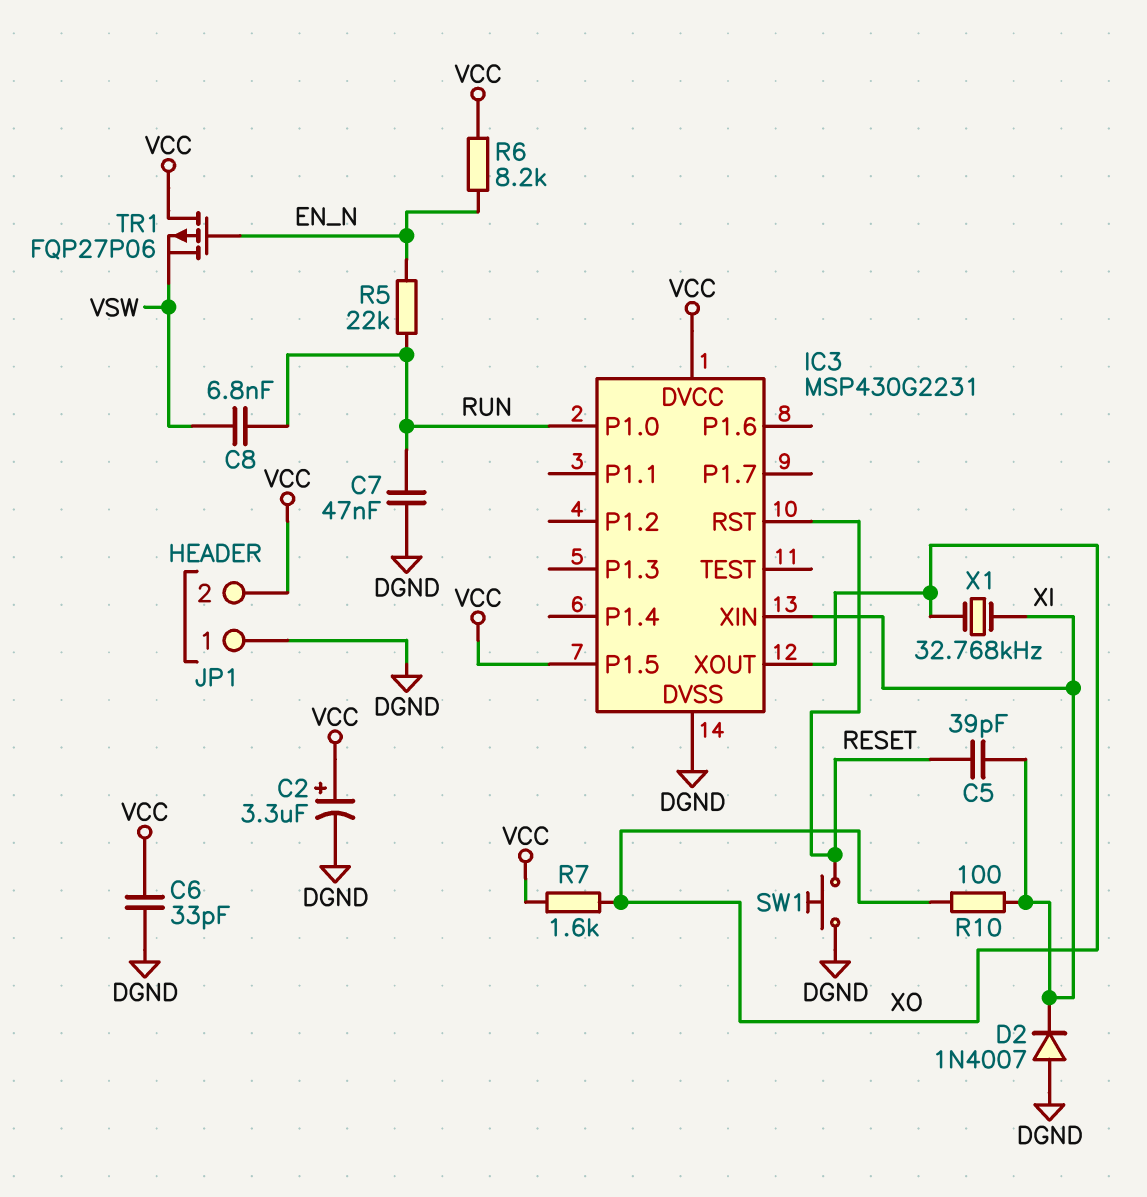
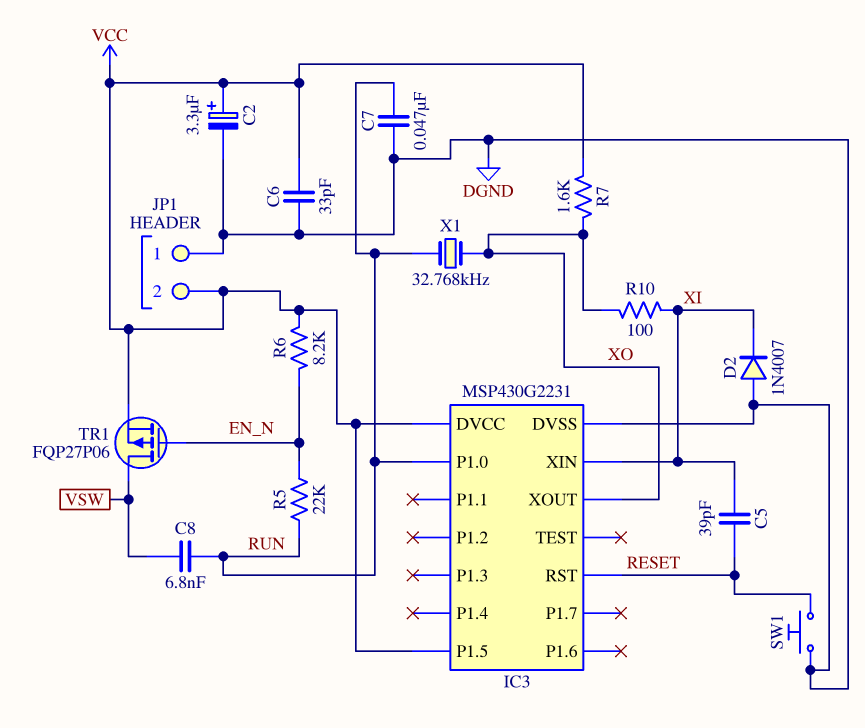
TR1: PMOS FQP27P06 (G EN_N, D VCC, S VSW) -> PMOS FQP27P06 (G EN_N, D VSW, S VCC)
X1: 32.768kHz (XI, XO) -> 32.768kHz (RUN, XO)

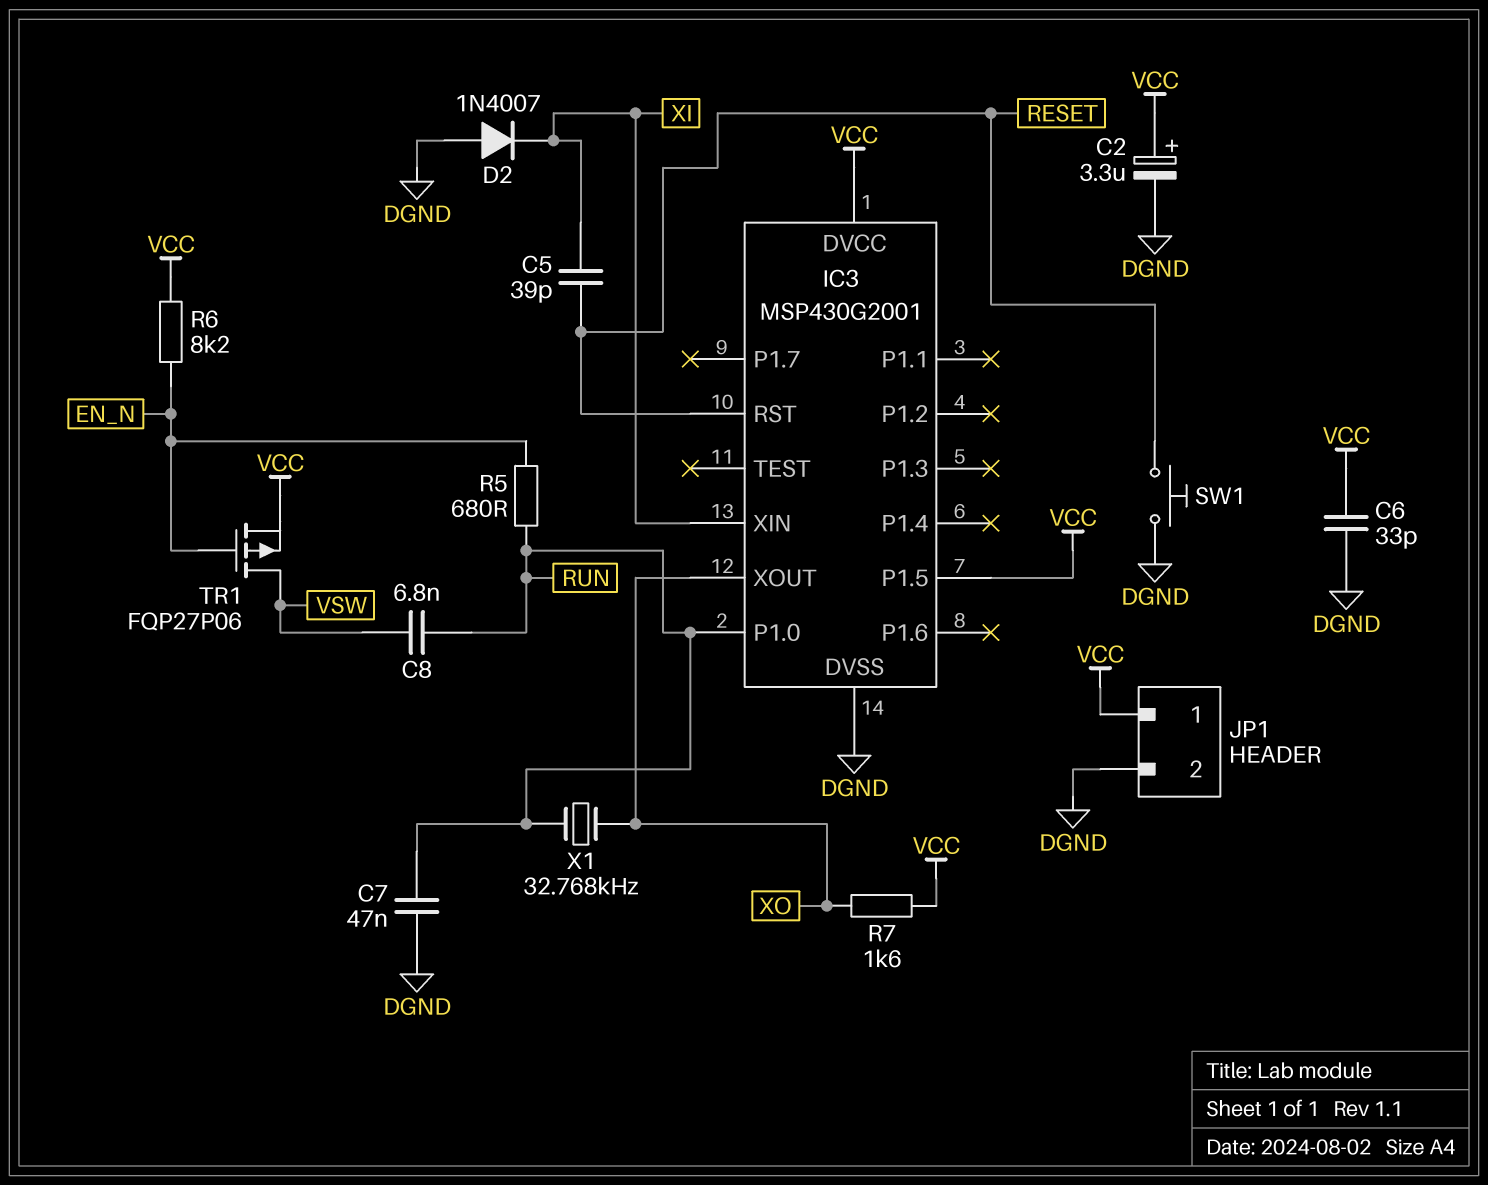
IC3: MSP430G2231 -> MSP430G2001
JP1 pin 1: DGND -> VCC
JP1 pin 2: VCC -> DGND
R5: 22k (EN_N, RUN) -> 680 (EN_N, RUN)
R10: 100 (XI, XO) -> none

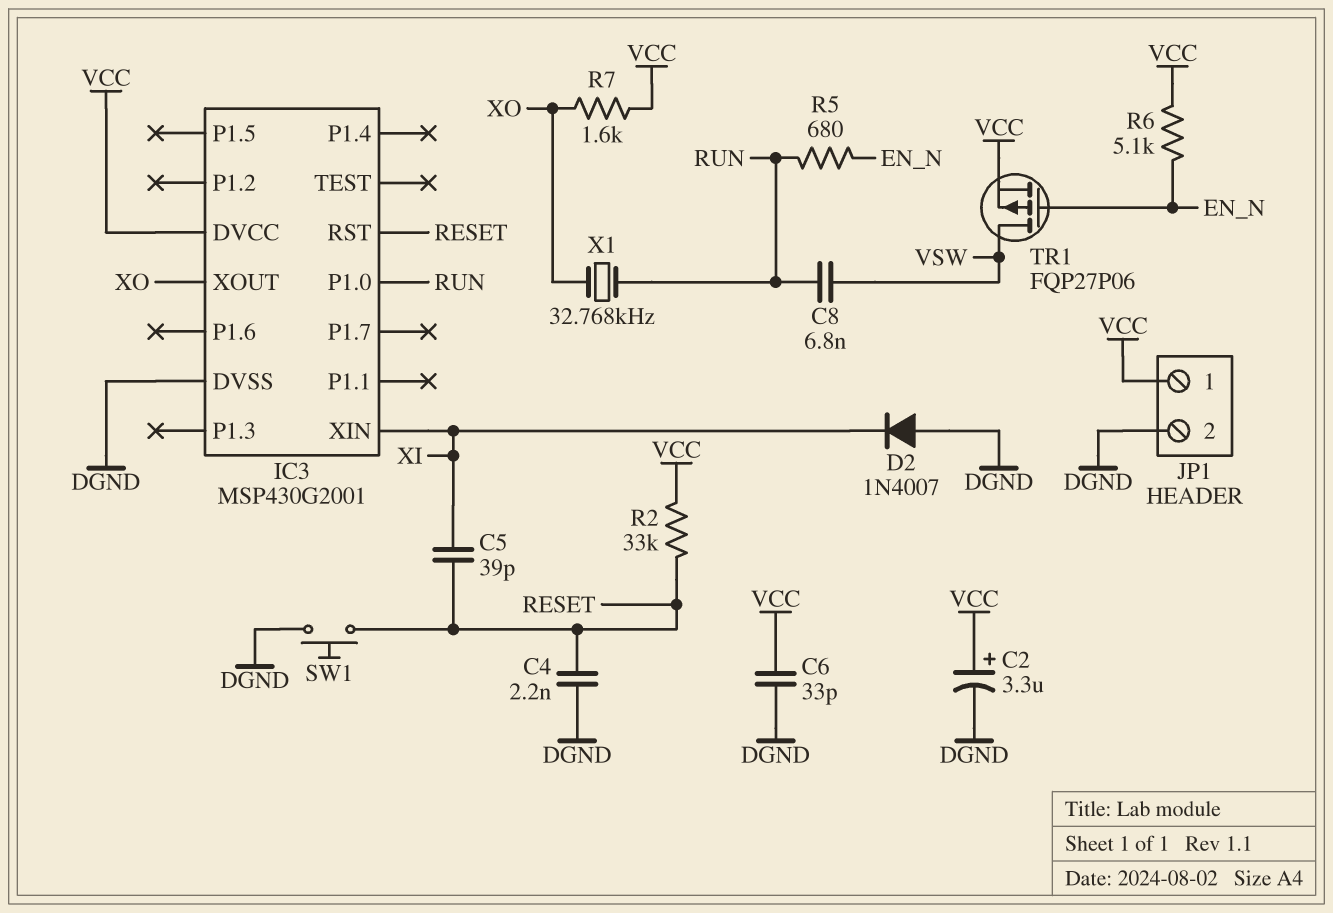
C4: none -> 2.2nF (DGND, RESET)
C7: 47nF (DGND, RUN) -> none
IC3 pin P1.5: VCC -> none
R2: none -> 33k (RESET, VCC)
R6: 8.2k (EN_N, VCC) -> 5.1k (EN_N, VCC)

